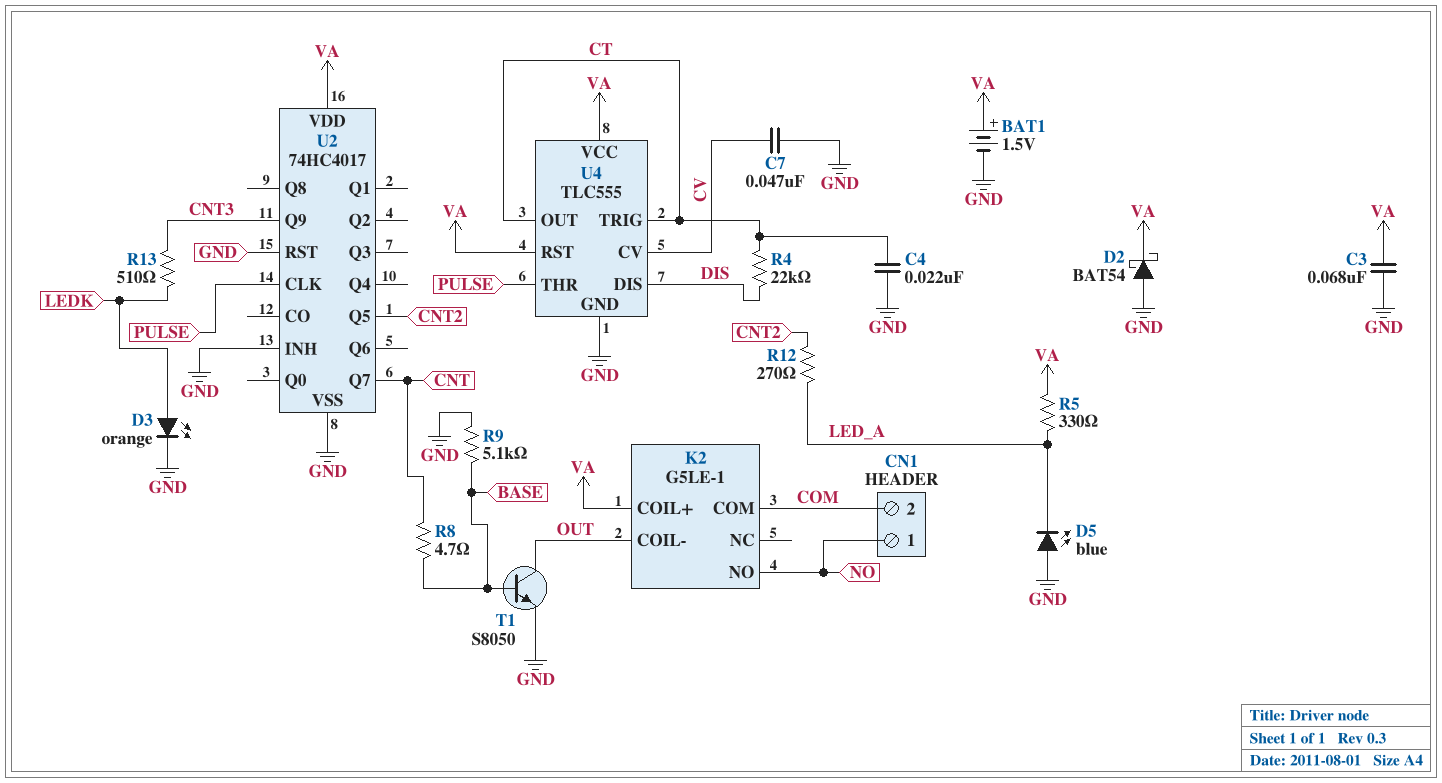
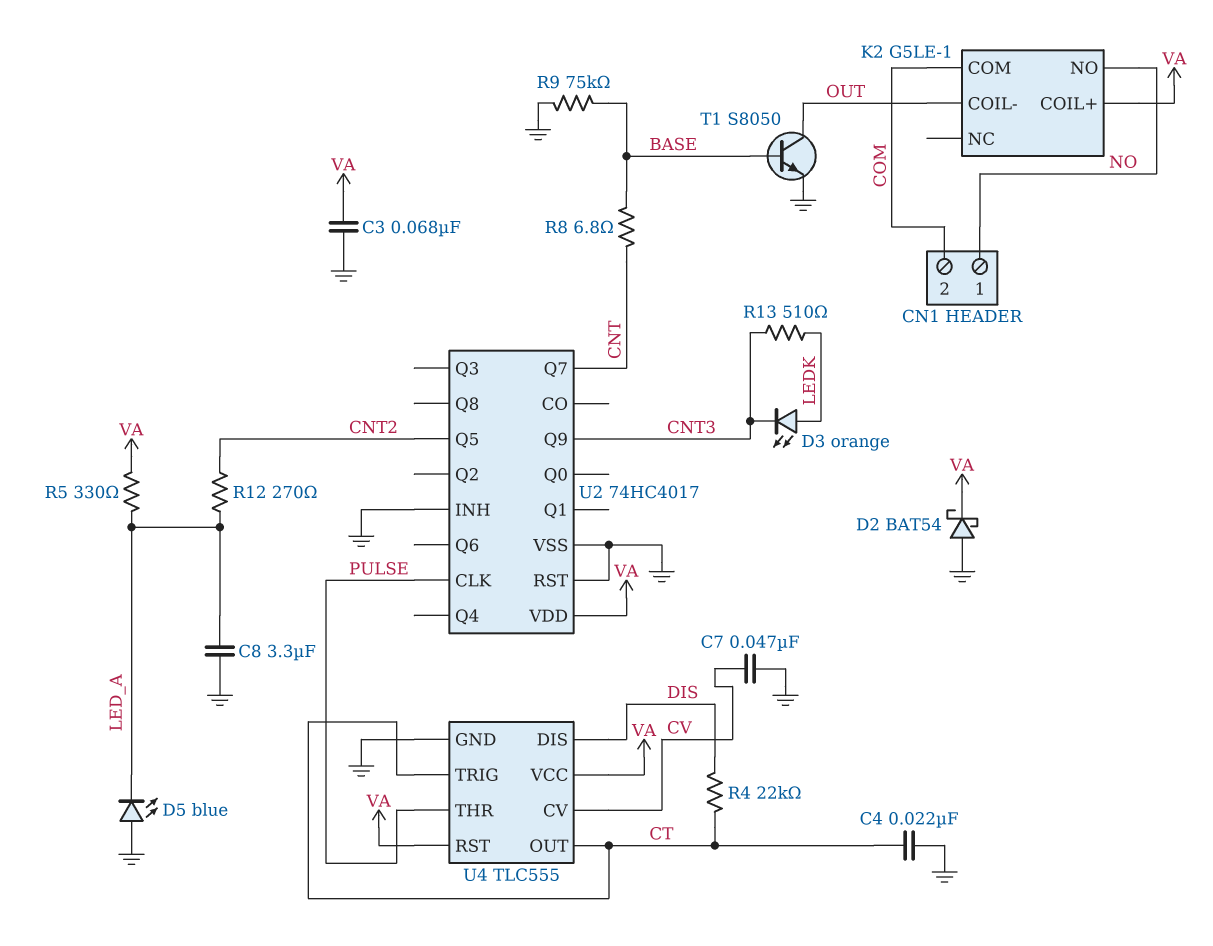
BAT1: 1.5V (plus VA, minus GND) -> none
C8: none -> 3.3uF (GND, LED_A)
D3: LED orange (A LEDK, K GND) -> LED orange (A LEDK, K CNT3)
R8: 4.7 (BASE, CNT) -> 6.8 (BASE, CNT)
R9: 5.1k (BASE, GND) -> 75k (BASE, GND)

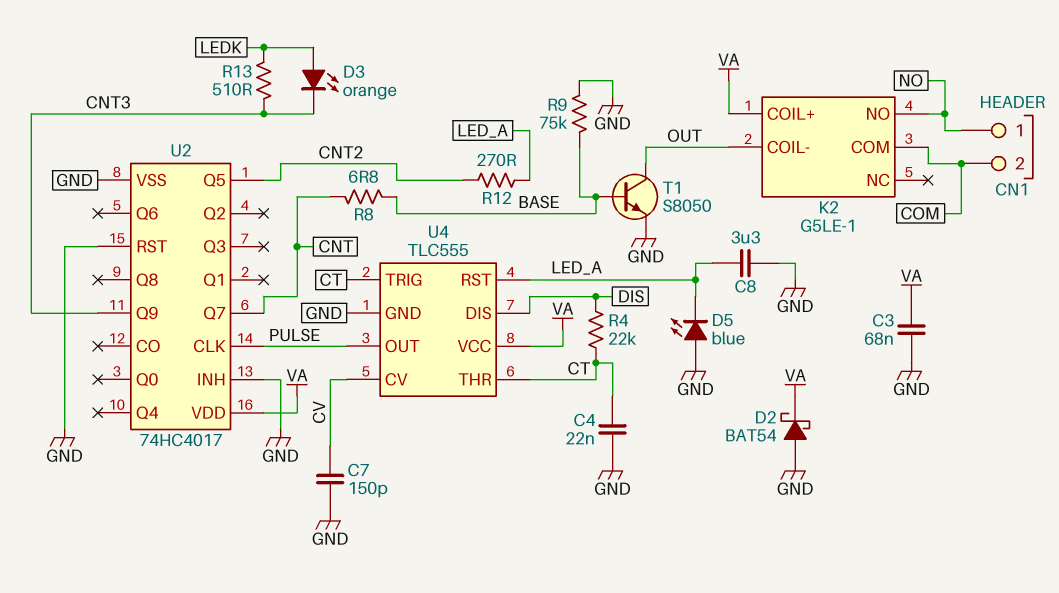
C7: 47nF (CV, GND) -> 150pF (CV, GND)
R5: 330 (LED_A, VA) -> none
U4 pin OUT: CT -> PULSE
U4 pin RST: VA -> LED_A
U4 pin THR: PULSE -> CT

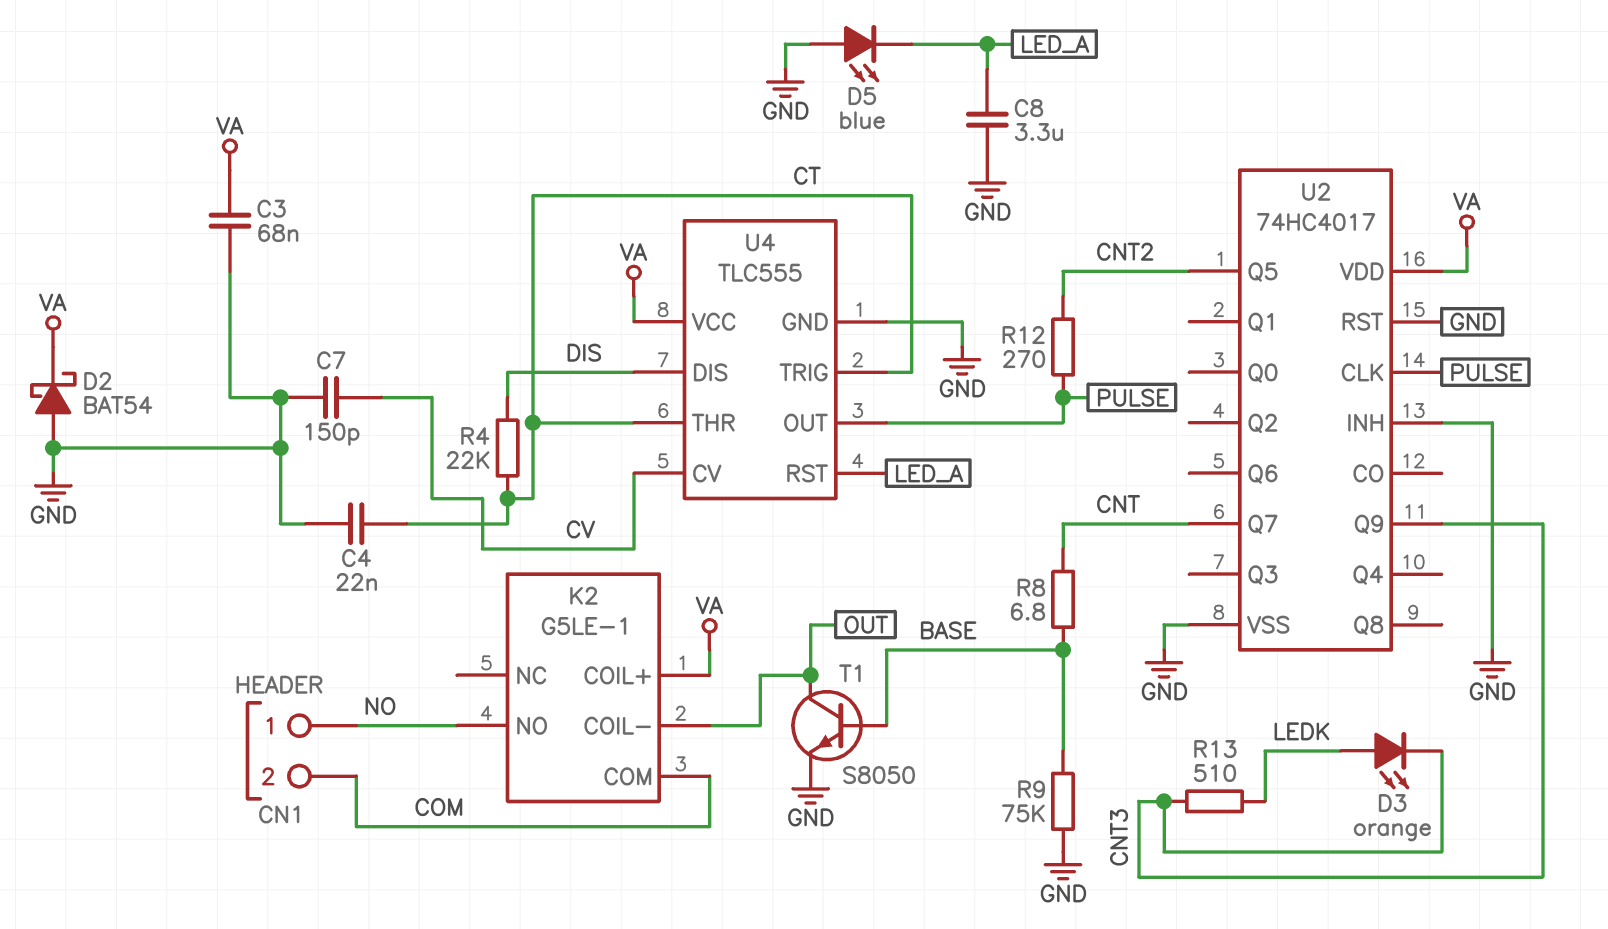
R12: 270 (CNT2, LED_A) -> 270 (CNT2, PULSE)

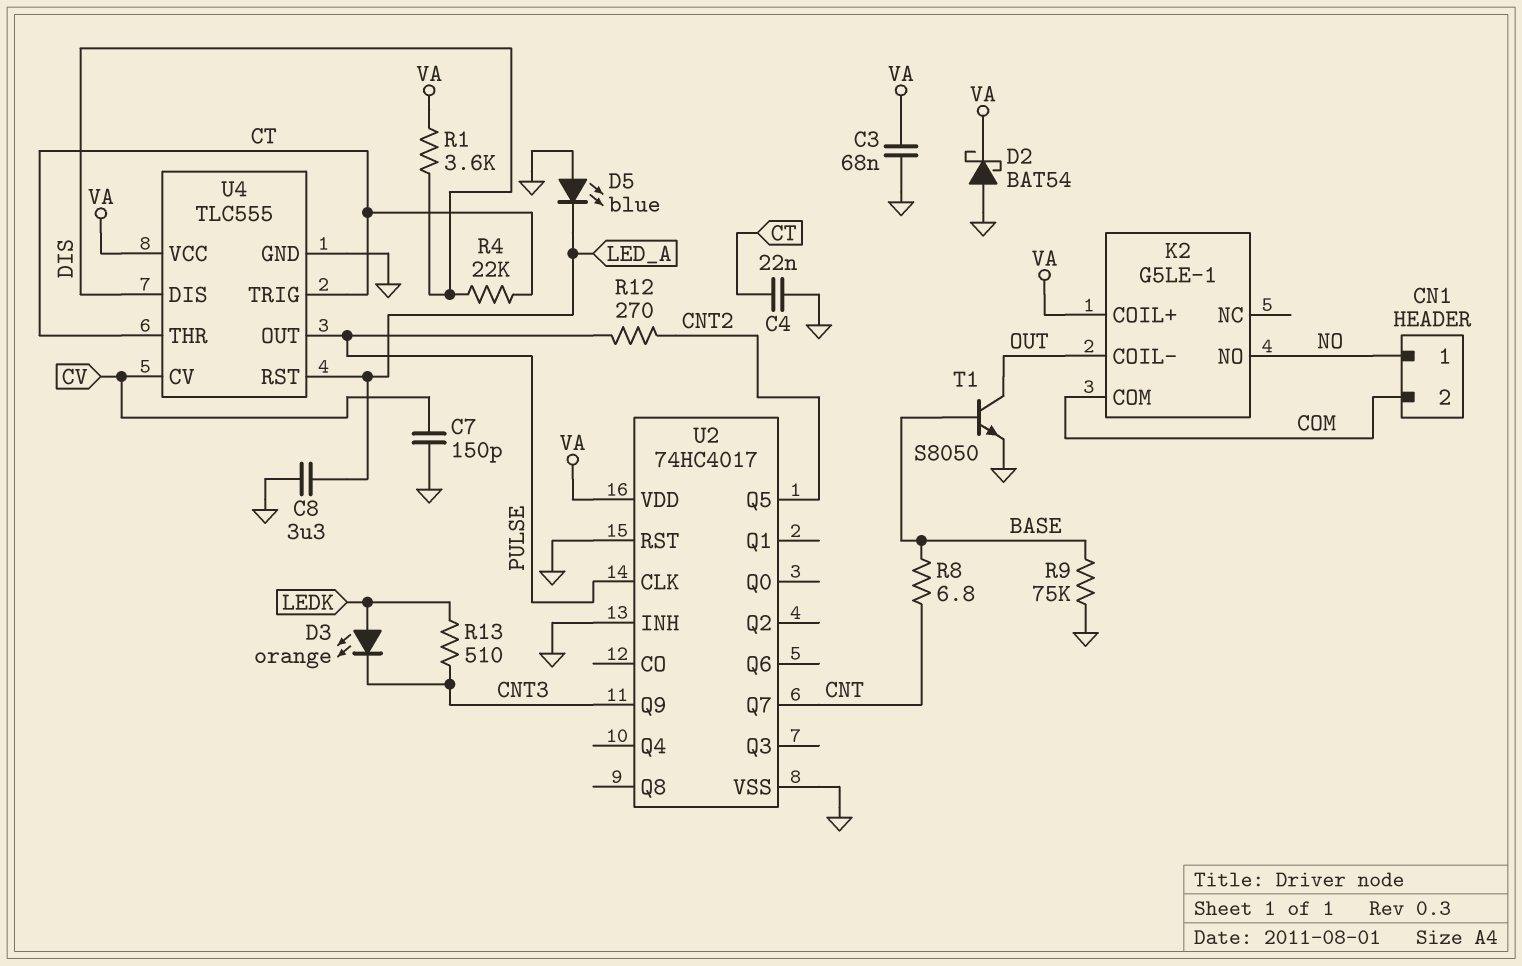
R1: none -> 3.6k (DIS, VA)

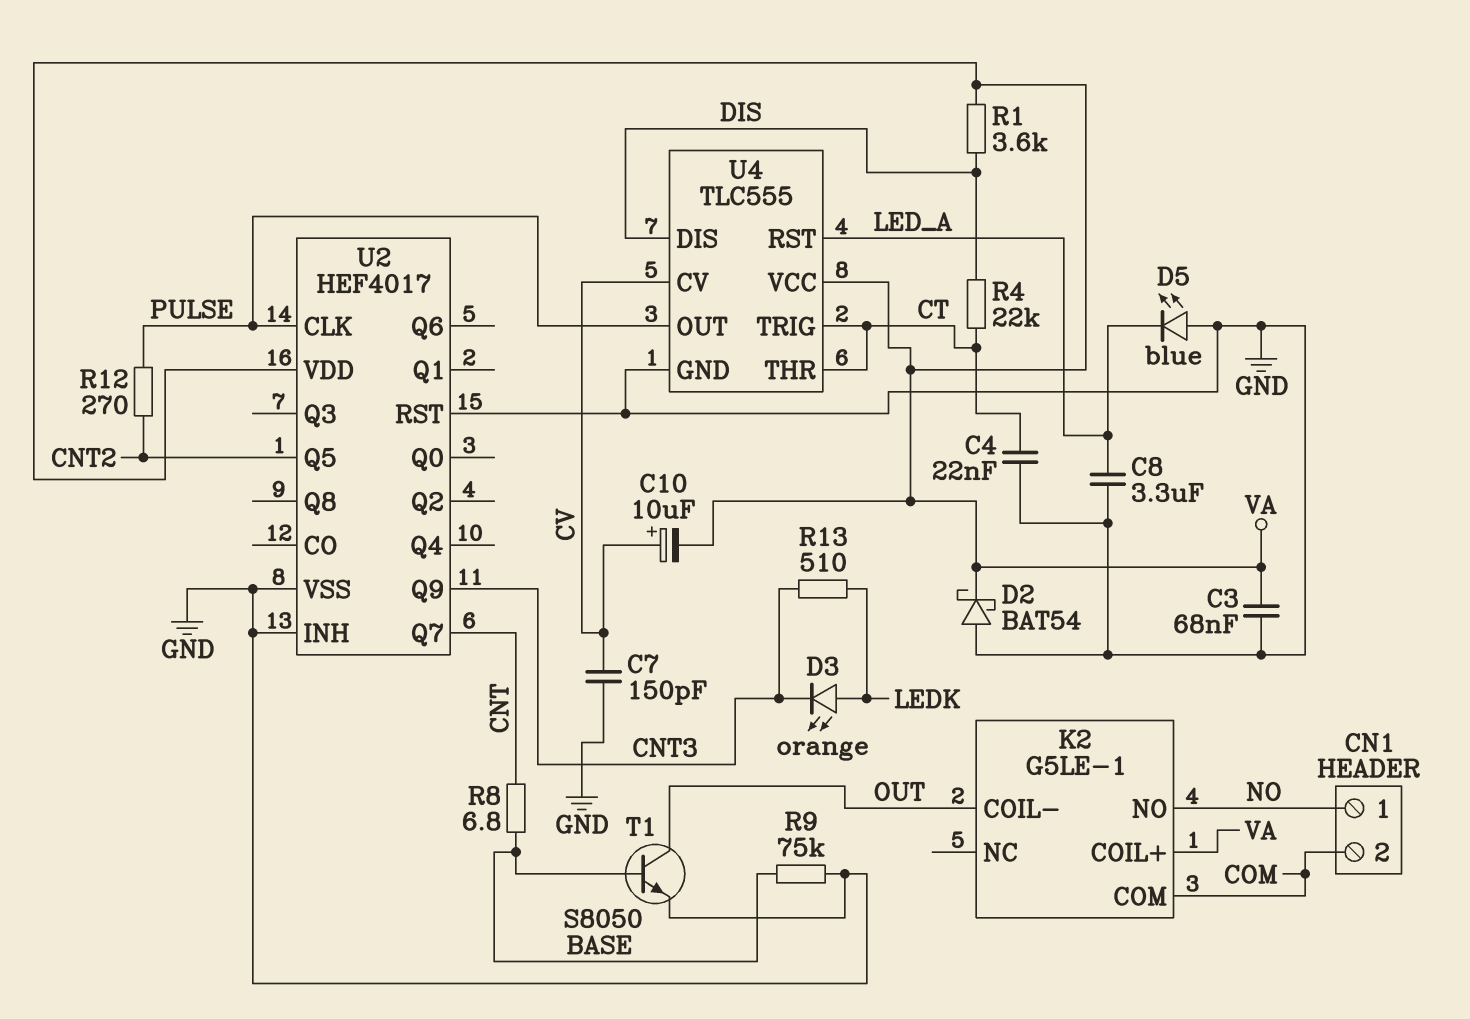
C10: none -> 10uF (plus CV, minus VA)
U2: 74HC4017 -> HEF4017

